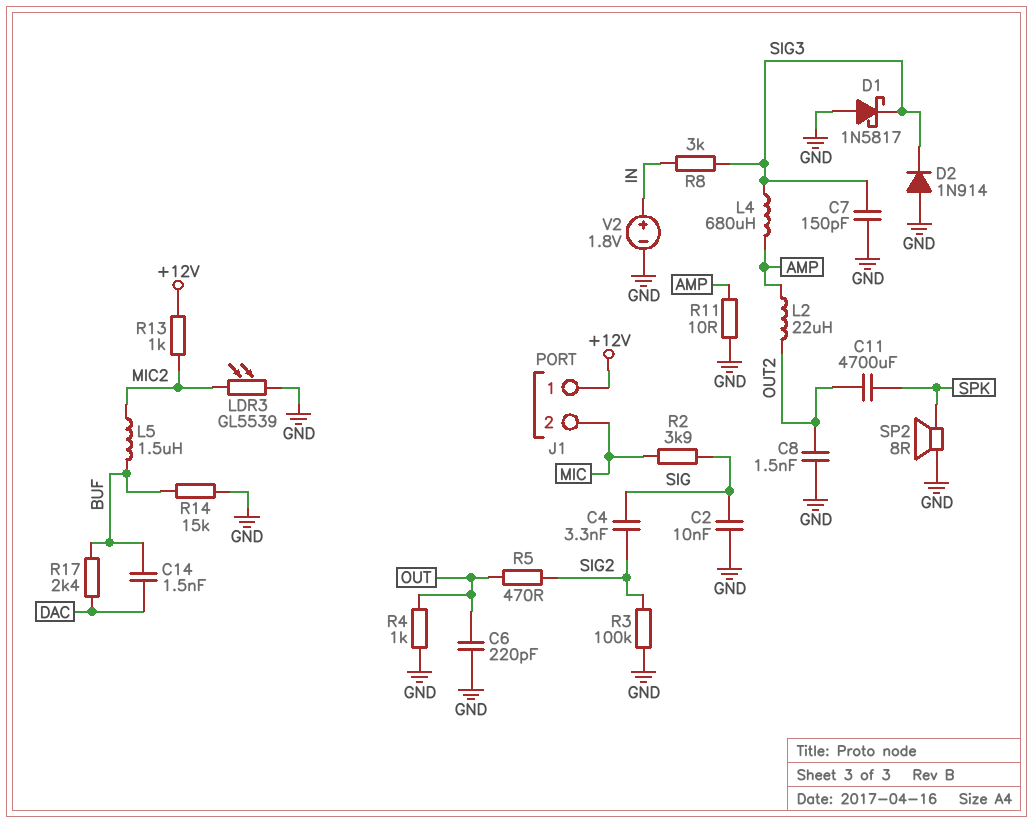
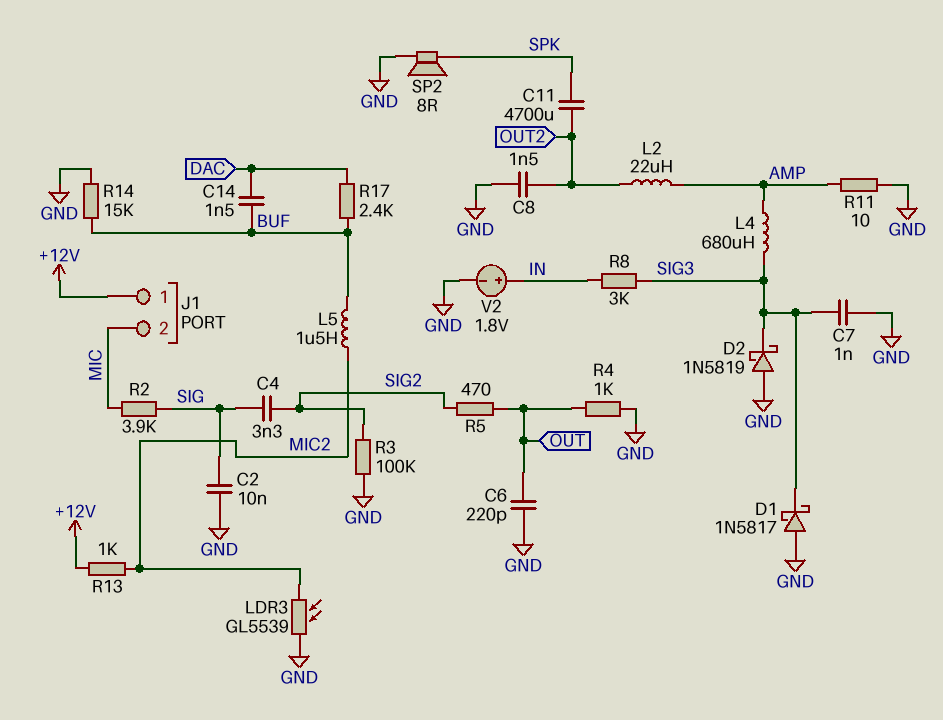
C7: 150pF (GND, SIG3) -> 1nF (GND, SIG3)
D2: diode 1N914 (A GND, K SIG3) -> schottky 1N5819 (A GND, K SIG3)

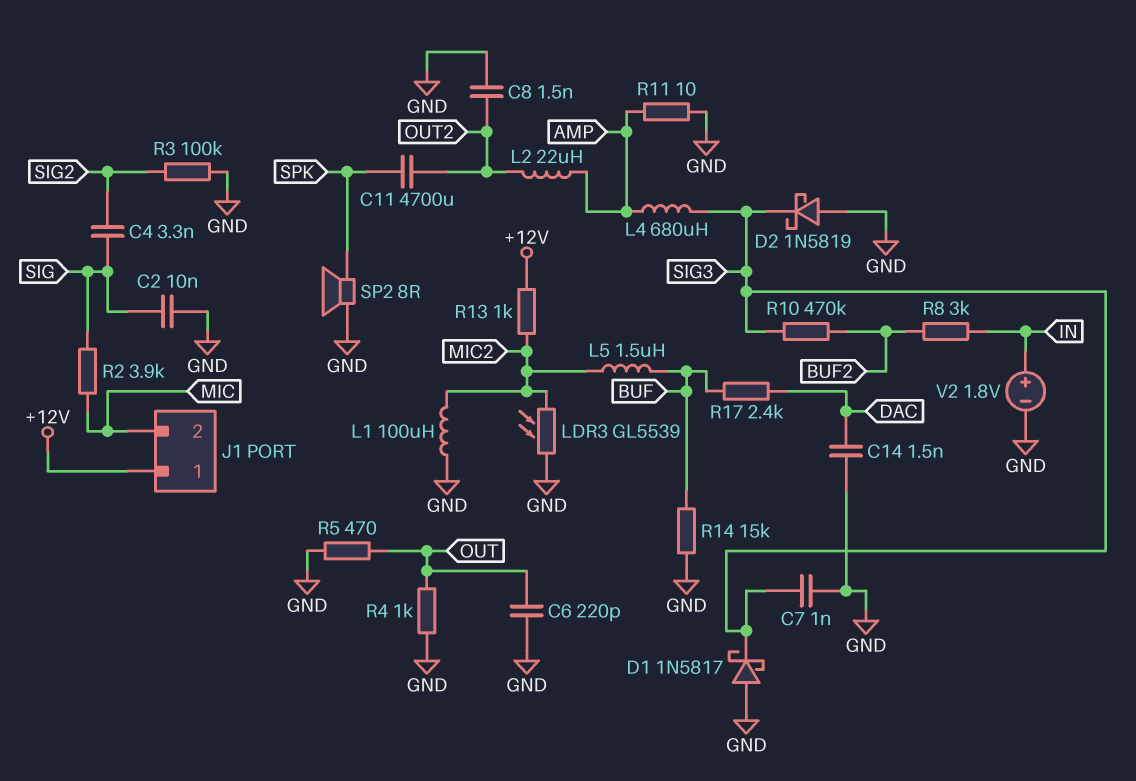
C14: 1.5nF (BUF, DAC) -> 1.5nF (DAC, GND)
L1: none -> 100uH (GND, MIC2)
R5: 470 (OUT, SIG2) -> 470 (GND, OUT)
R8: 3k (IN, SIG3) -> 3k (BUF2, IN)
R10: none -> 470k (BUF2, SIG3)

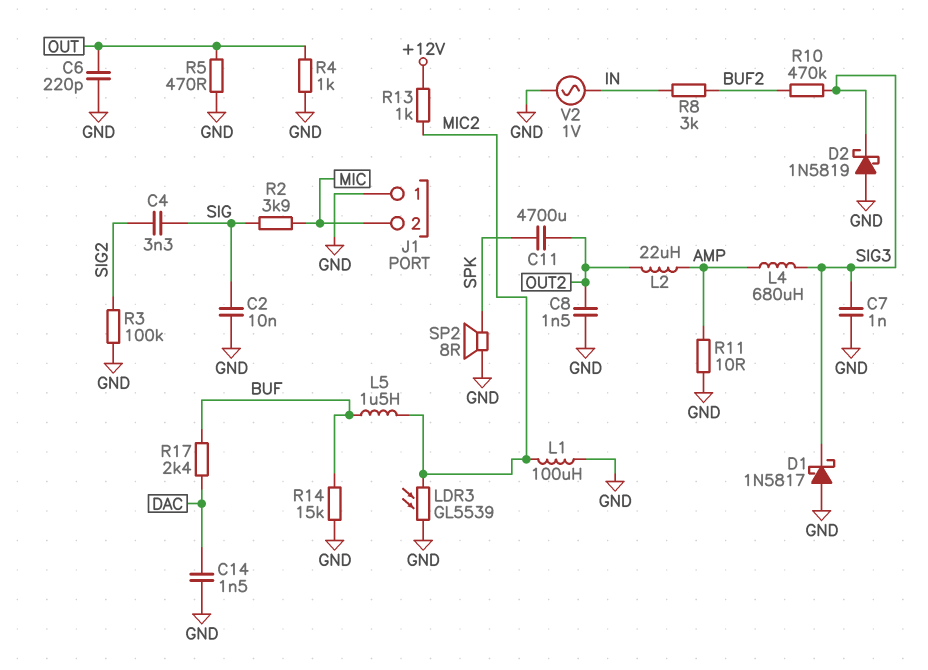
J1 pin 1: +12V -> GND
V2: 1.8V (plus IN, minus GND) -> AC 1V (GND, IN)

